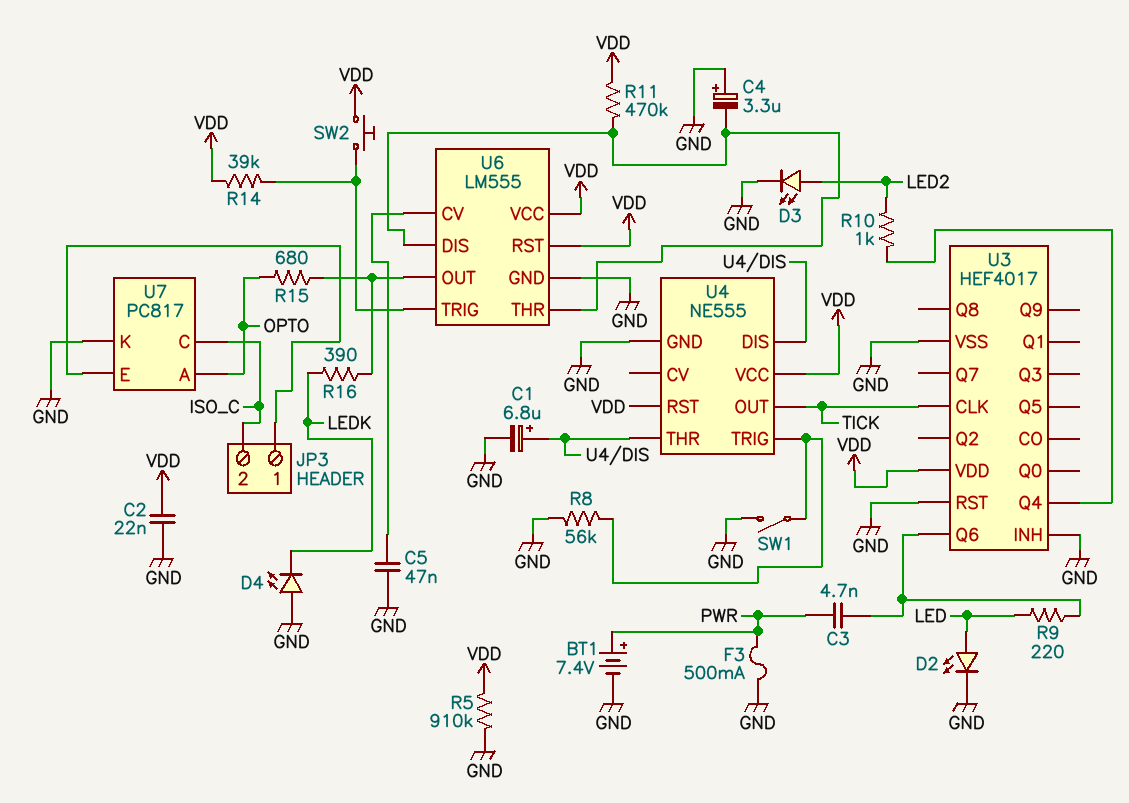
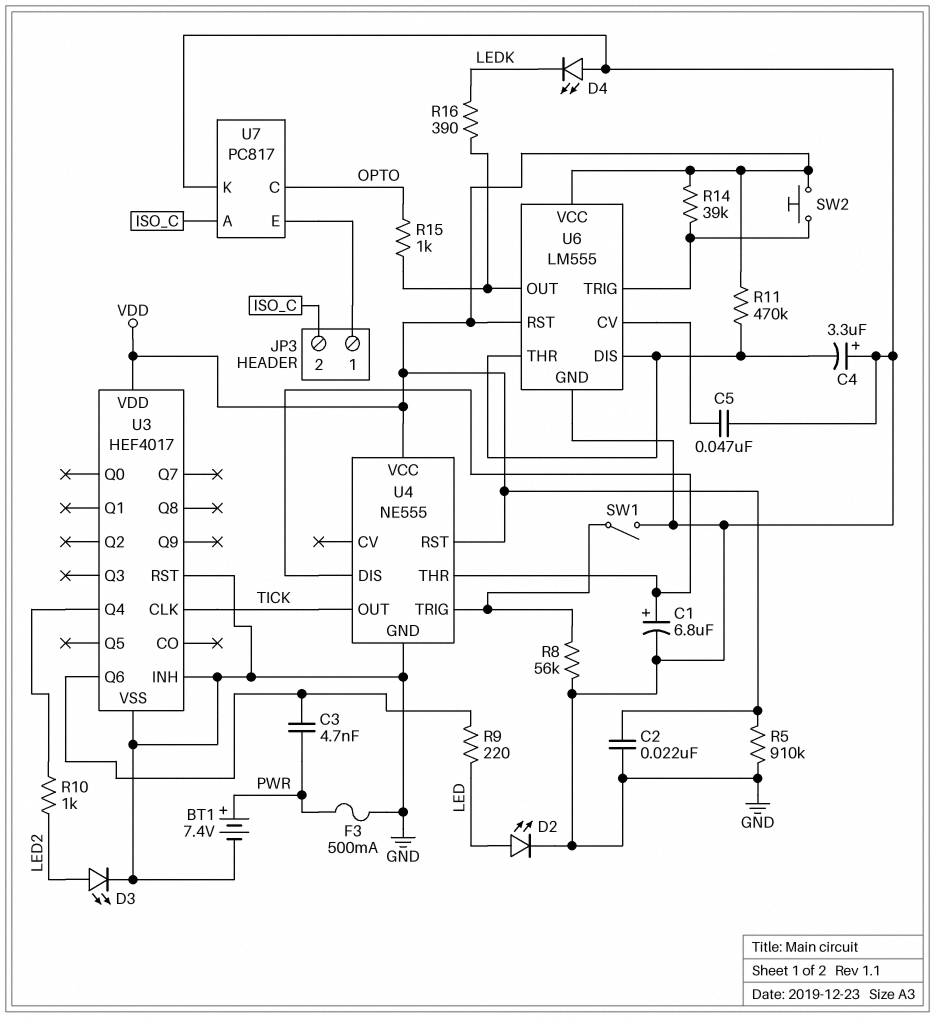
R15: 680 (OPTO, U6/OUT) -> 1k (OPTO, U6/OUT)
U7 pin A: OPTO -> ISO_C
U7 pin C: ISO_C -> OPTO

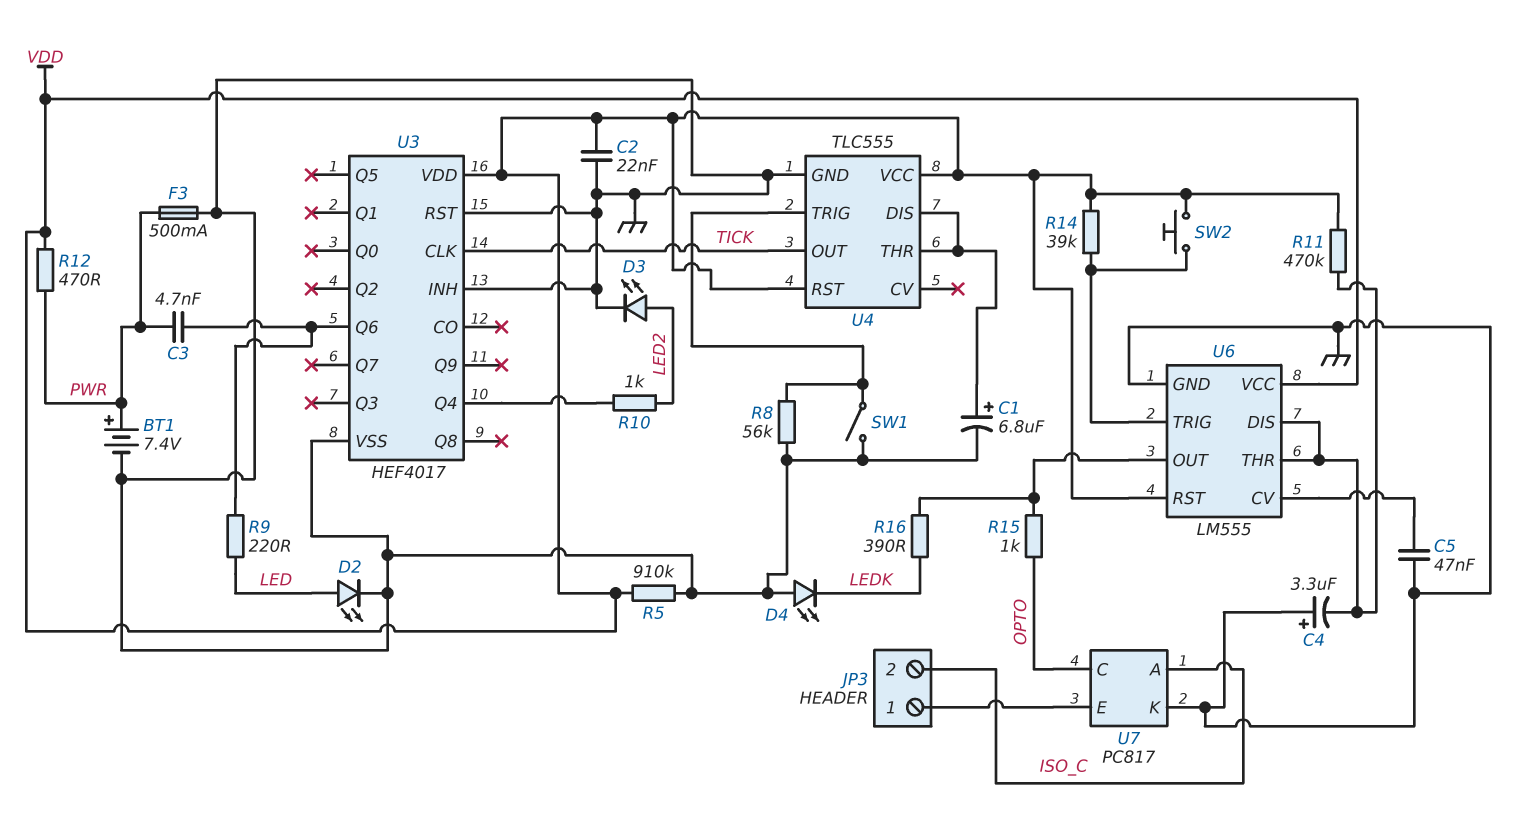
R12: none -> 470 (PWR, VDD)
U4: NE555 -> TLC555

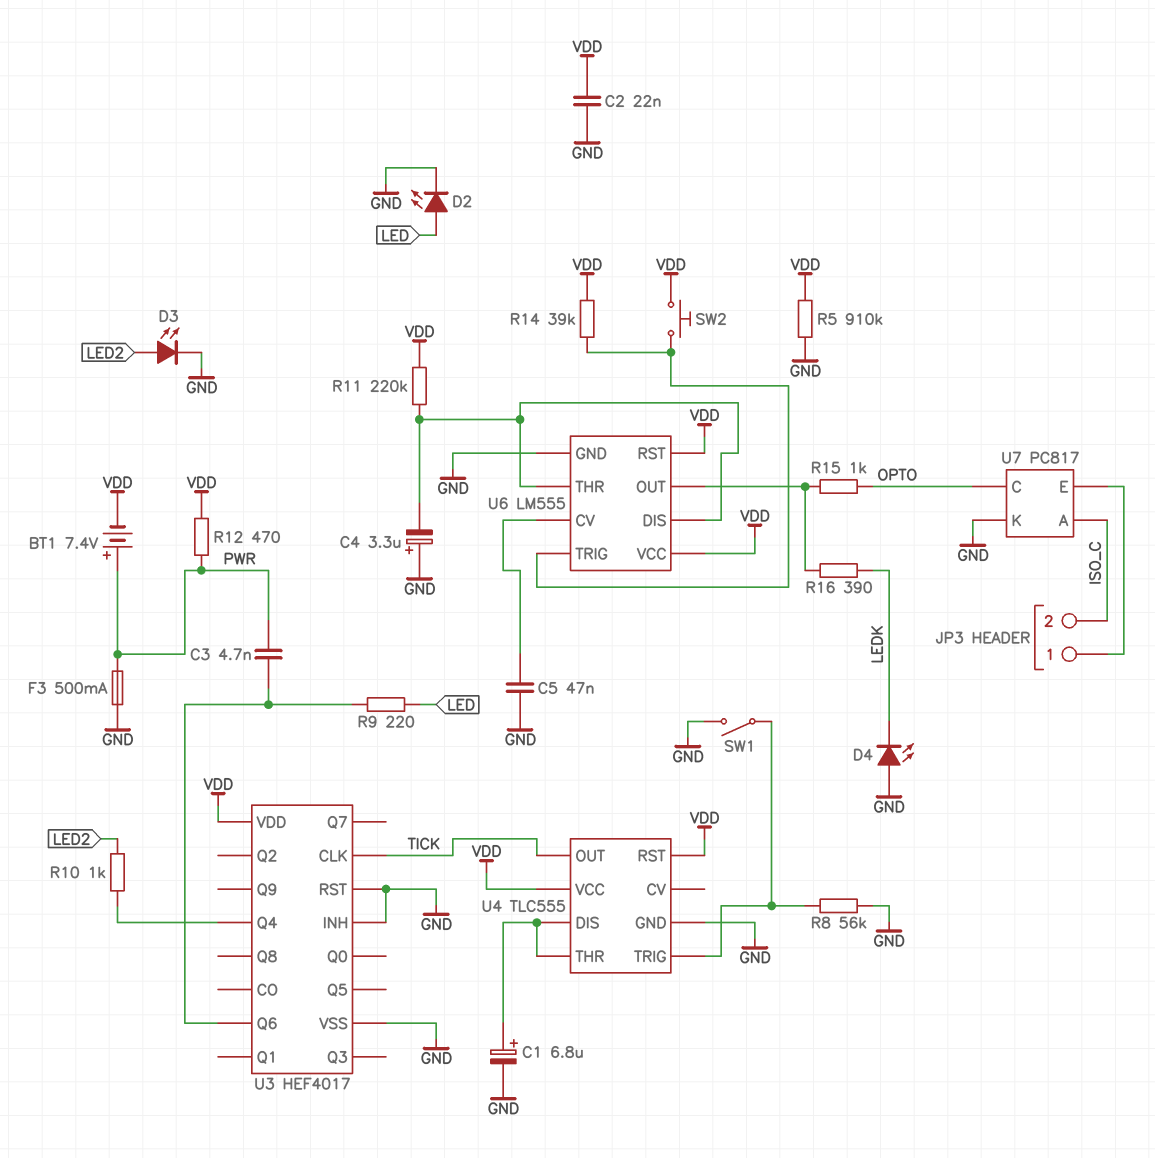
BT1: 7.4V (plus PWR, minus GND) -> 7.4V (plus PWR, minus VDD)
R11: 470k (U6/DIS, VDD) -> 220k (U6/DIS, VDD)

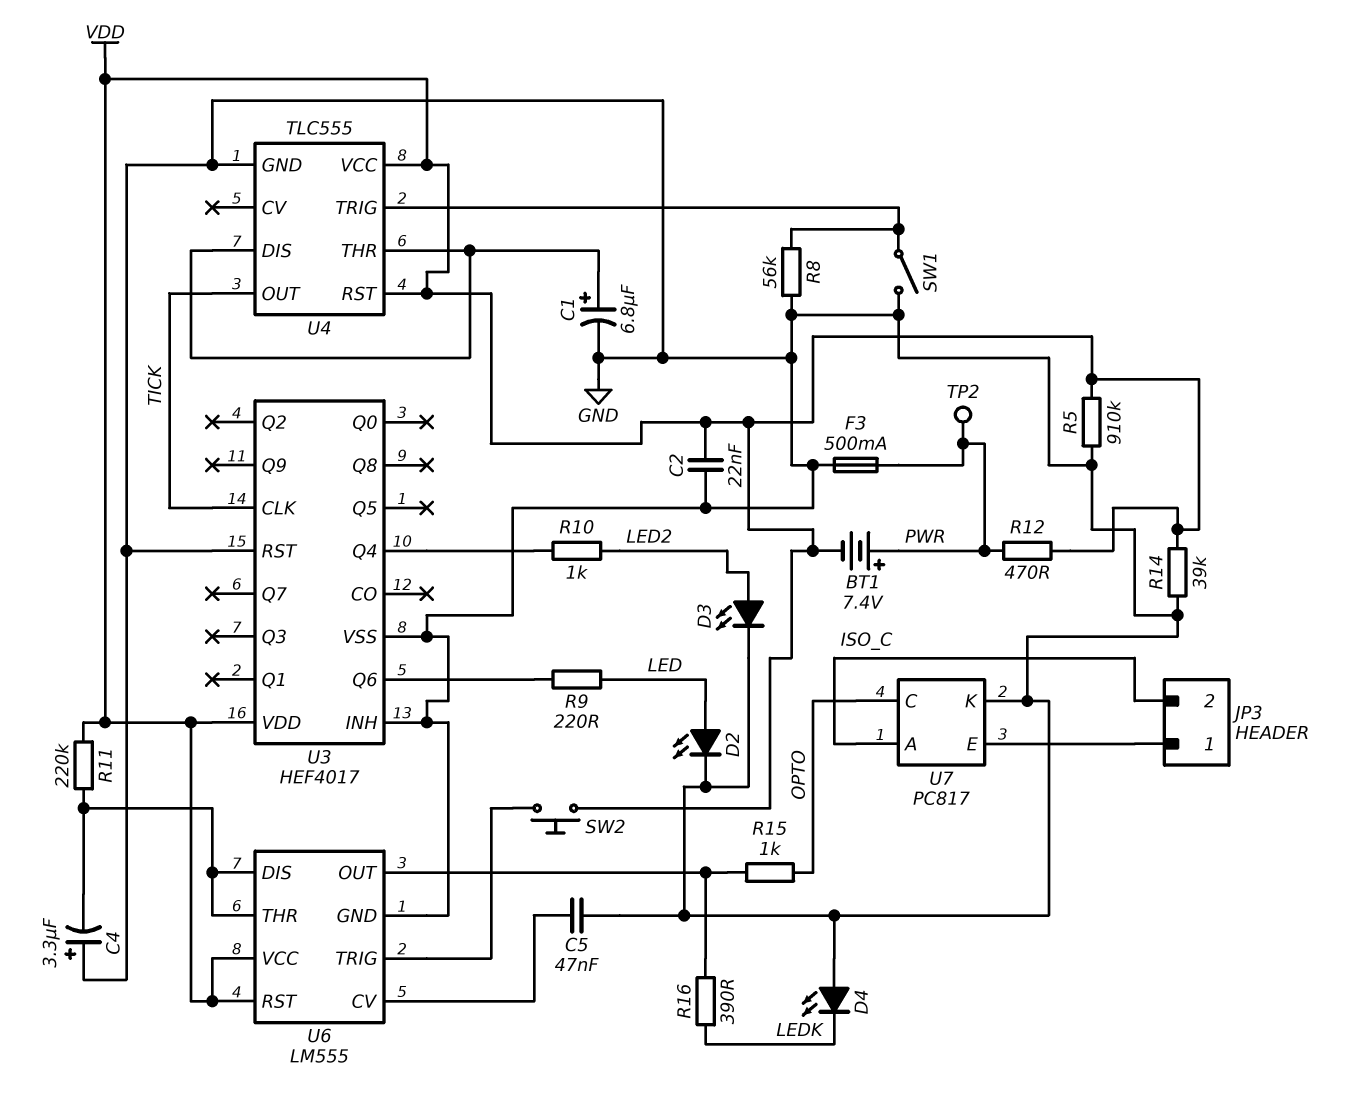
C3: 4.7nF (PWR, U3/Q6) -> none
R14: 39k (U6/TRIG, VDD) -> 39k (GND, VDD)
TP2: none -> test point (PWR)

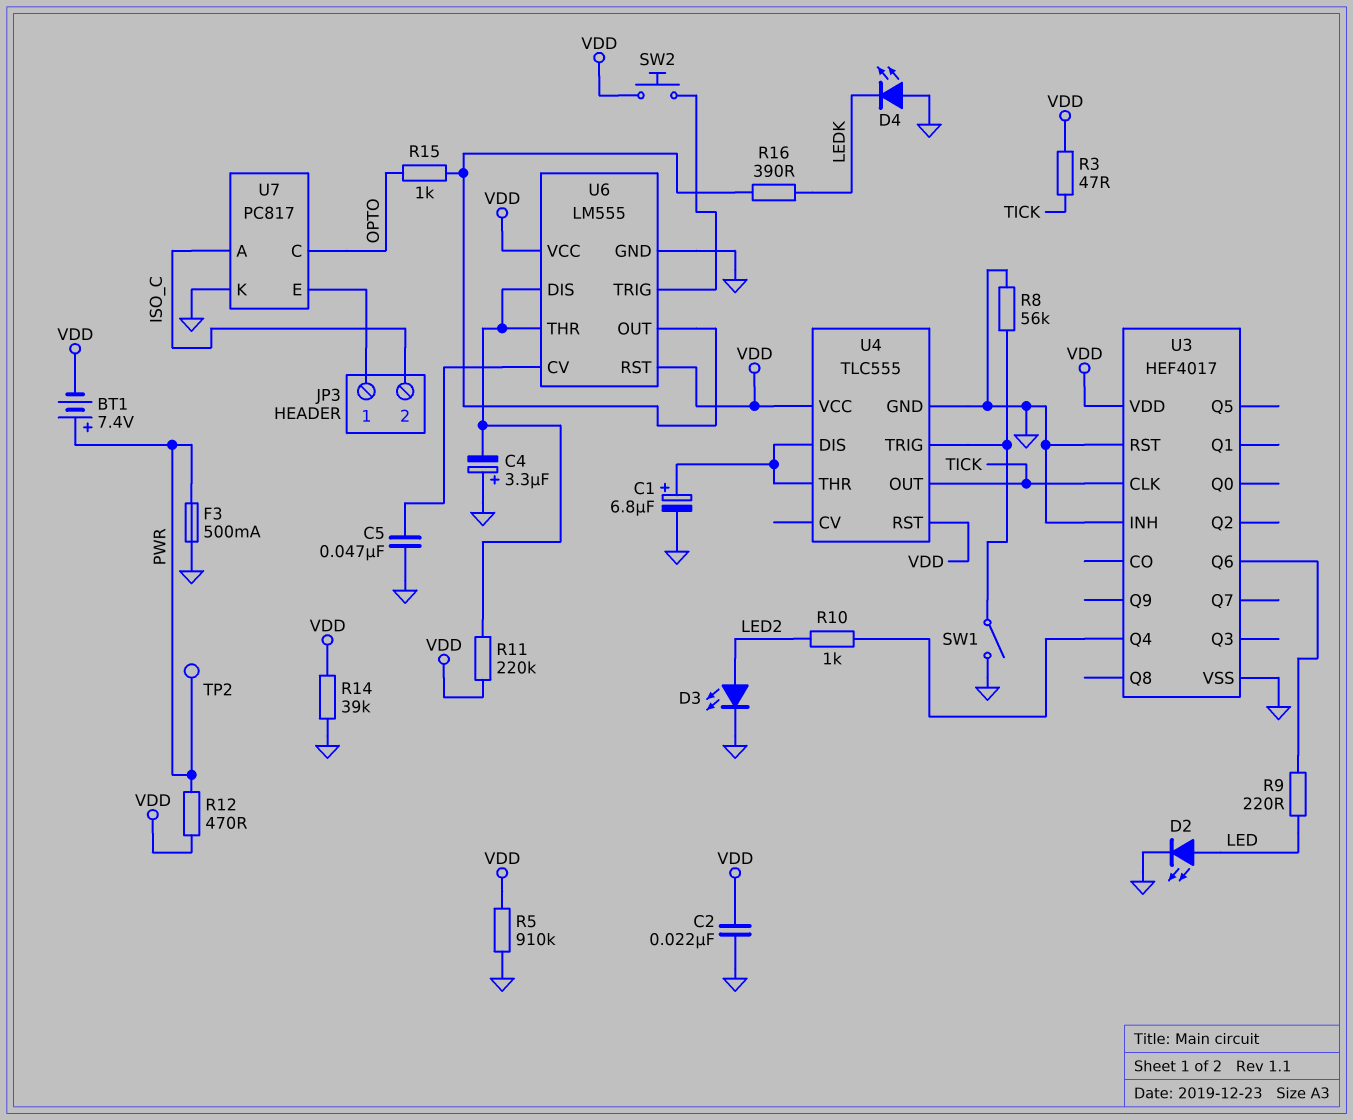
R3: none -> 47 (TICK, VDD)

